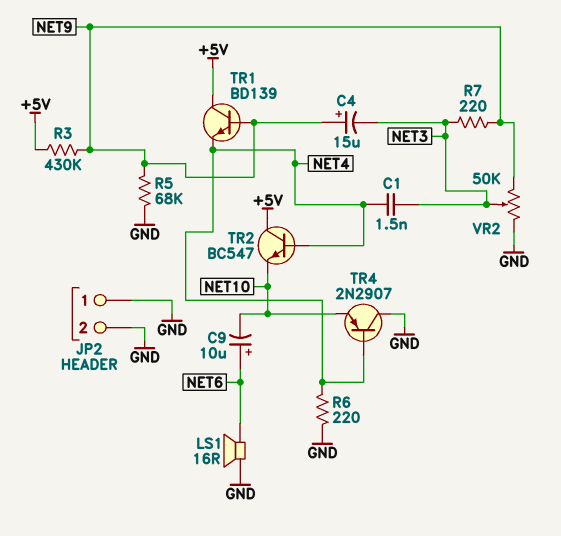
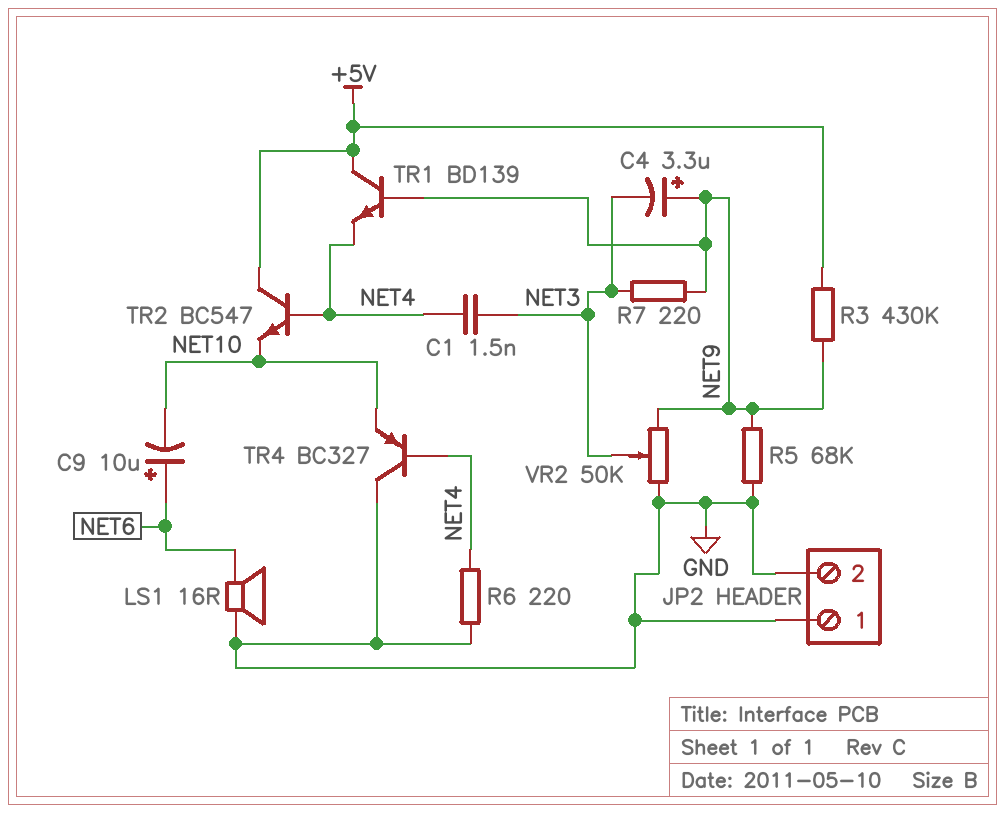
C4: 15uF (plus NET9, minus NET3) -> 3.3uF (plus NET9, minus NET3)
TR4: PNP 2N2907 (B NET4, C GND, E NET10) -> PNP BC327 (B NET4, C GND, E NET10)

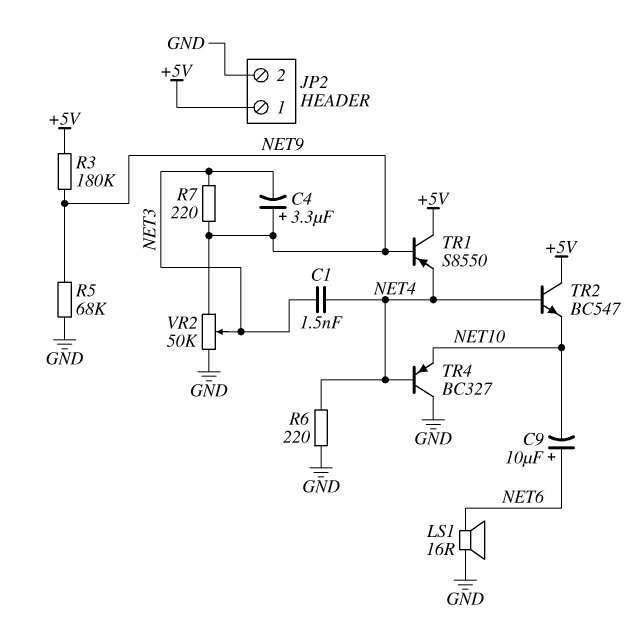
JP2 pin 1: GND -> +5V
R3: 430k (+5V, NET9) -> 180k (+5V, NET9)
TR1: NPN BD139 (B NET9, C +5V, E NET4) -> PNP S8550 (B NET9, C +5V, E NET4)

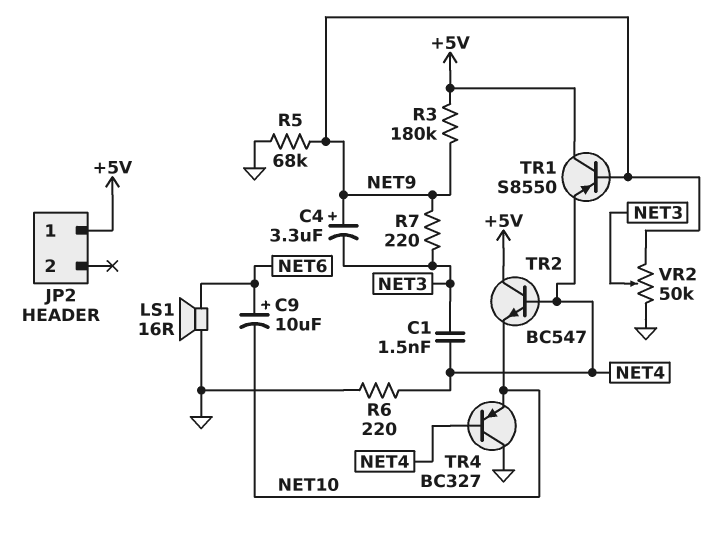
JP2 pin 2: GND -> none

